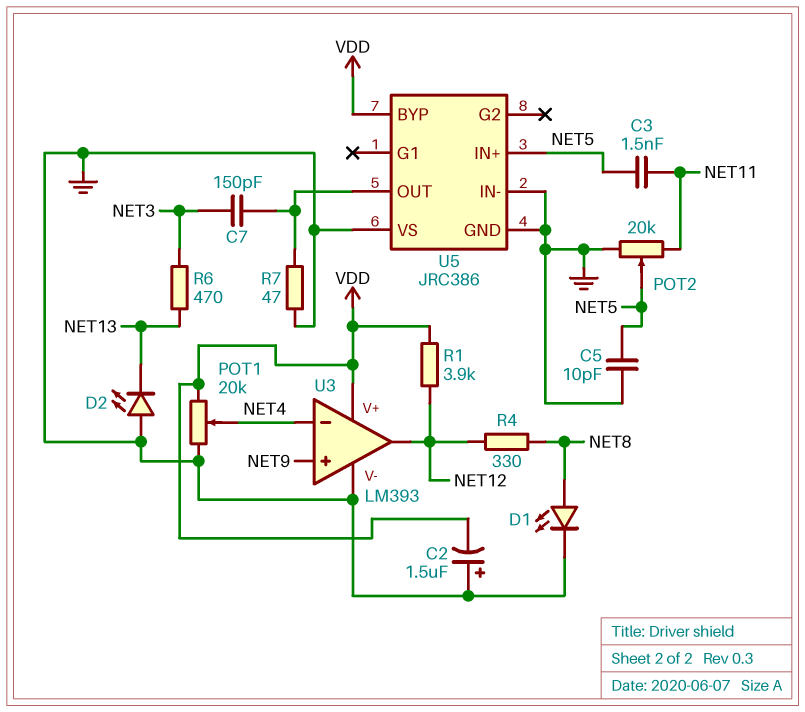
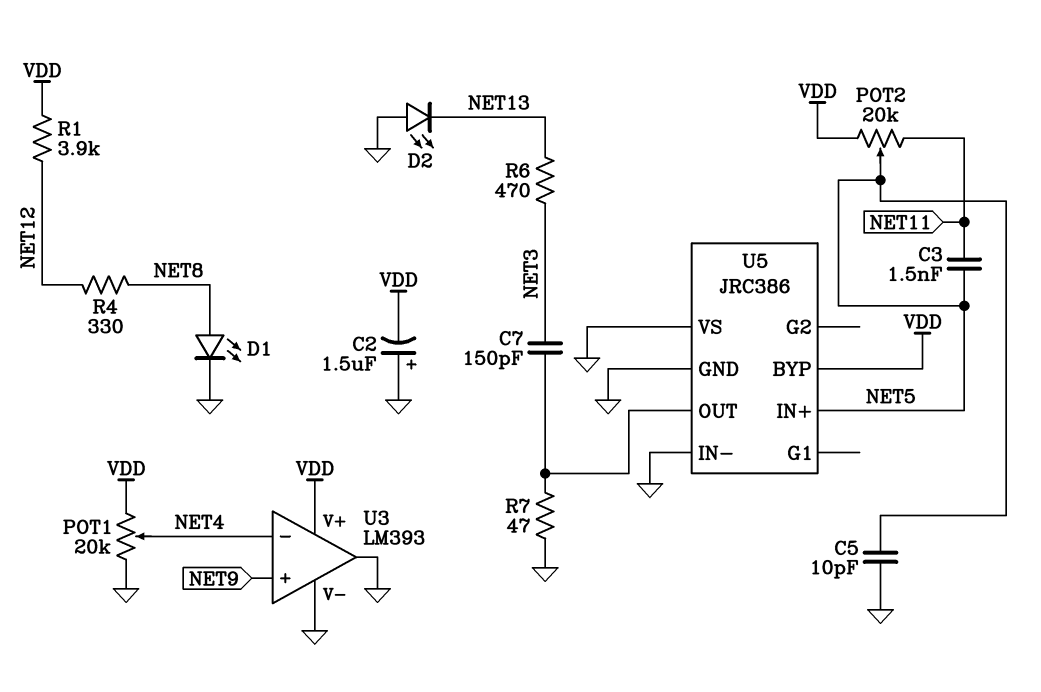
POT2: 20k (GND, NET11, wiper NET5) -> 20k (NET11, VDD, wiper NET5)
U3 pin out: NET12 -> GND

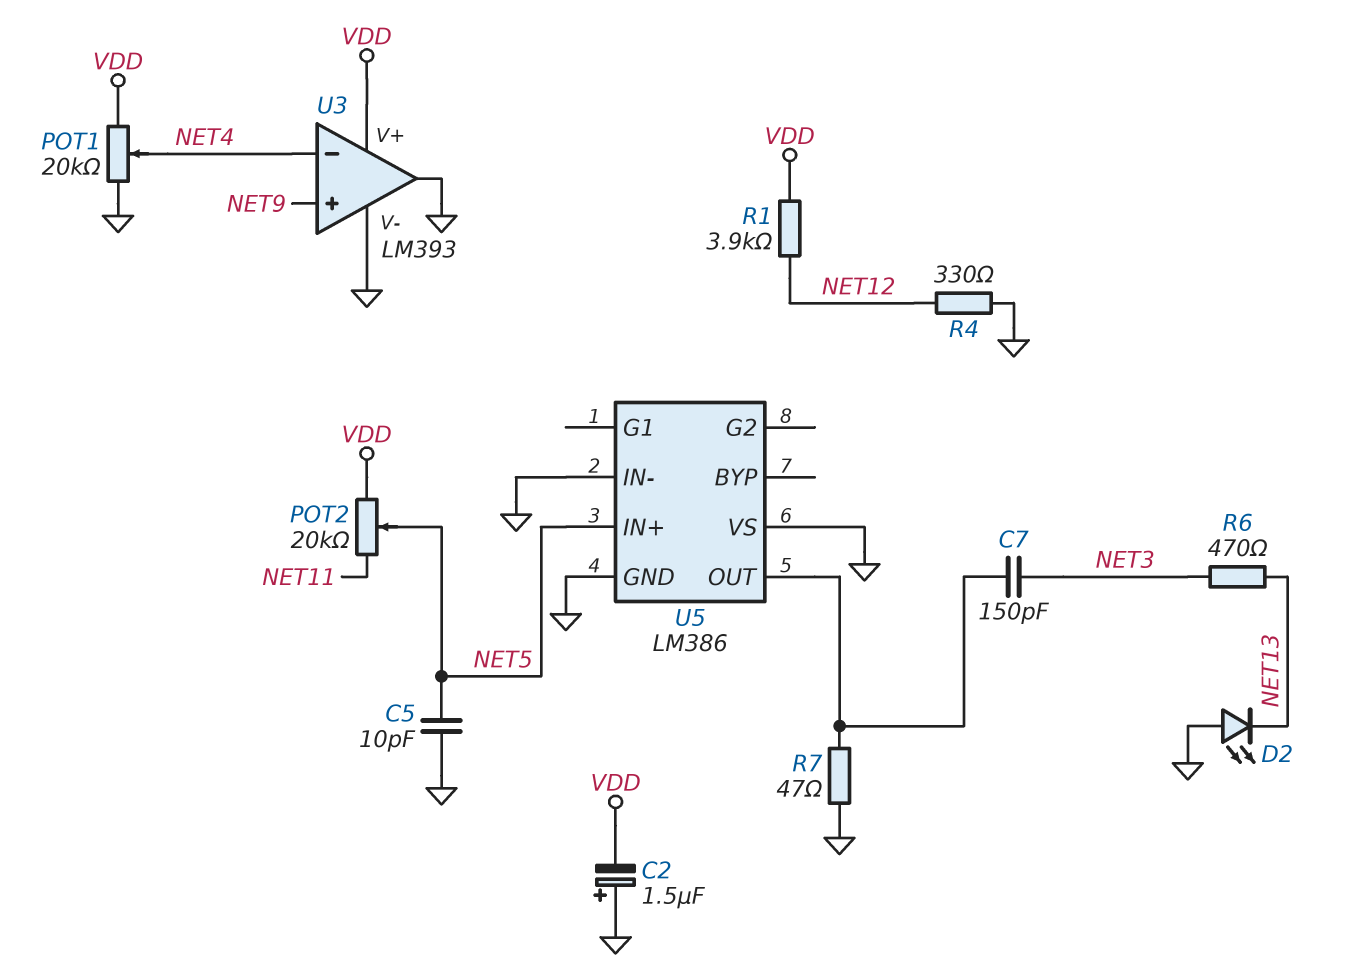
C3: 1.5nF (NET5, NET11) -> none
D1: LED (A NET8, K GND) -> none
R4: 330 (NET8, NET12) -> 330 (GND, NET12)
U5: JRC386 -> LM386
U5 pin BYP: VDD -> none

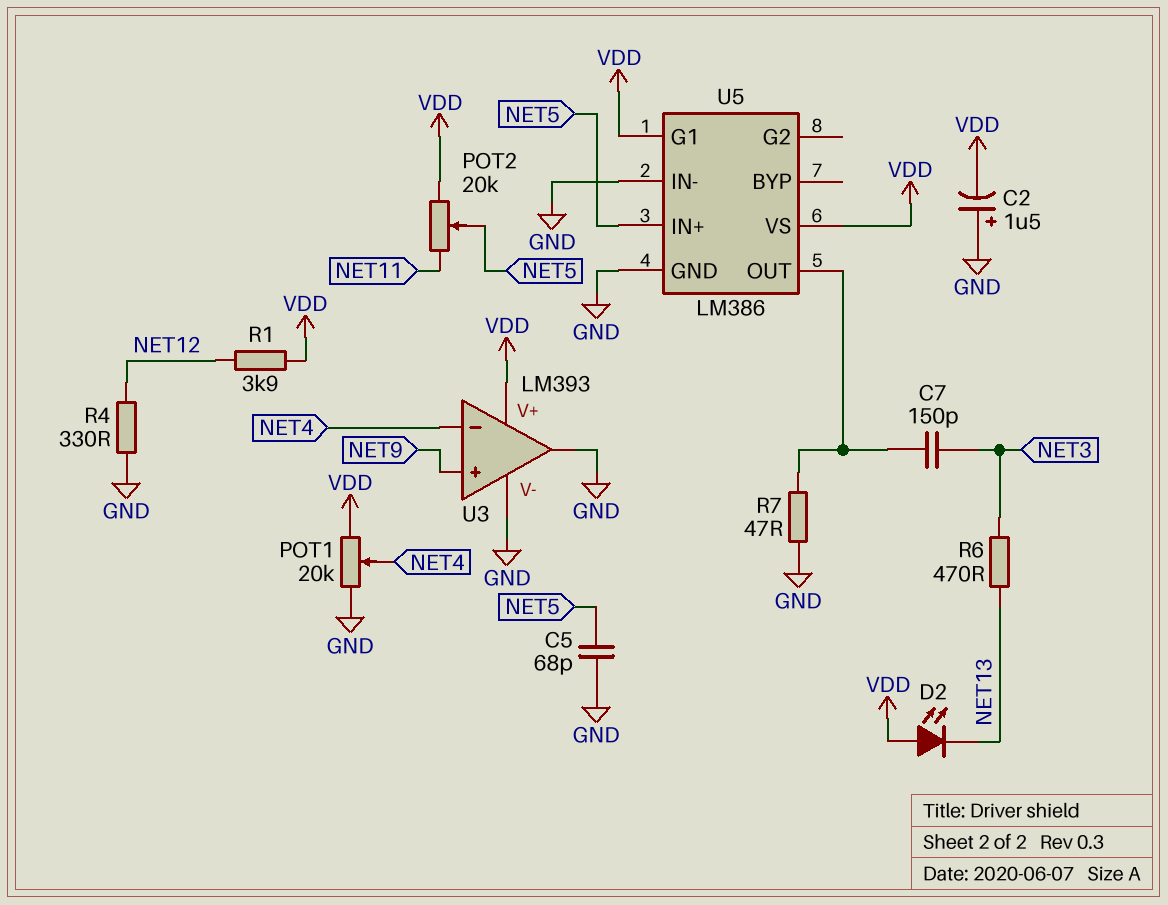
C5: 10pF (GND, NET5) -> 68pF (GND, NET5)
D2: LED (A GND, K NET13) -> LED (A VDD, K NET13)
U5 pin G1: none -> VDD
U5 pin VS: GND -> VDD

